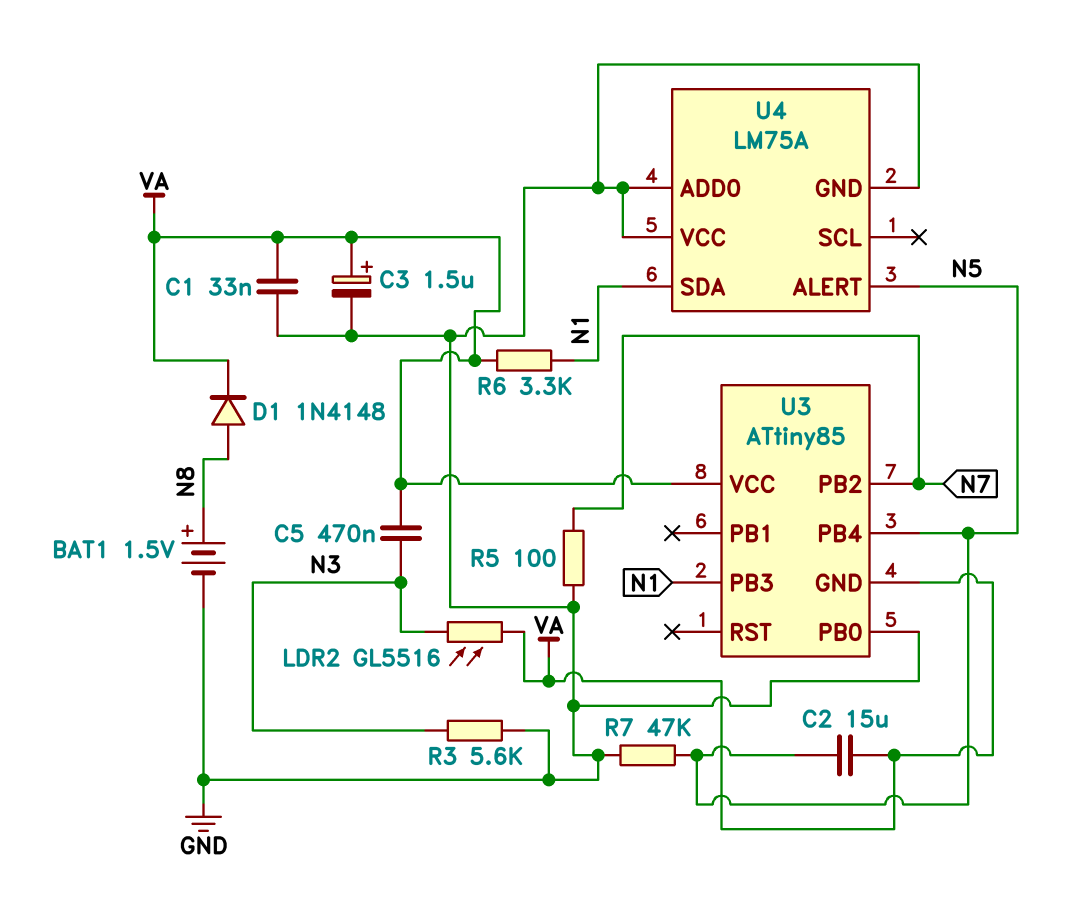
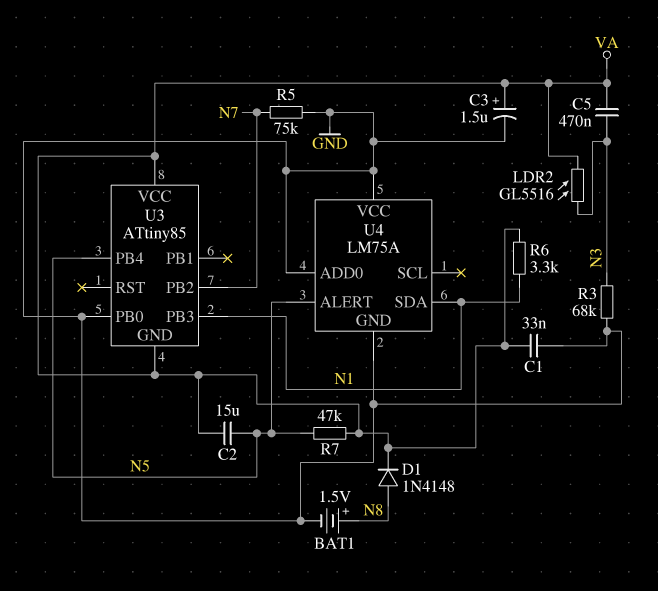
R3: 5.6k (GND, N3) -> 68k (GND, N3)
R5: 100 (GND, N7) -> 75k (GND, N7)
R7: 47k (GND, N5) -> 47k (N5, VA)

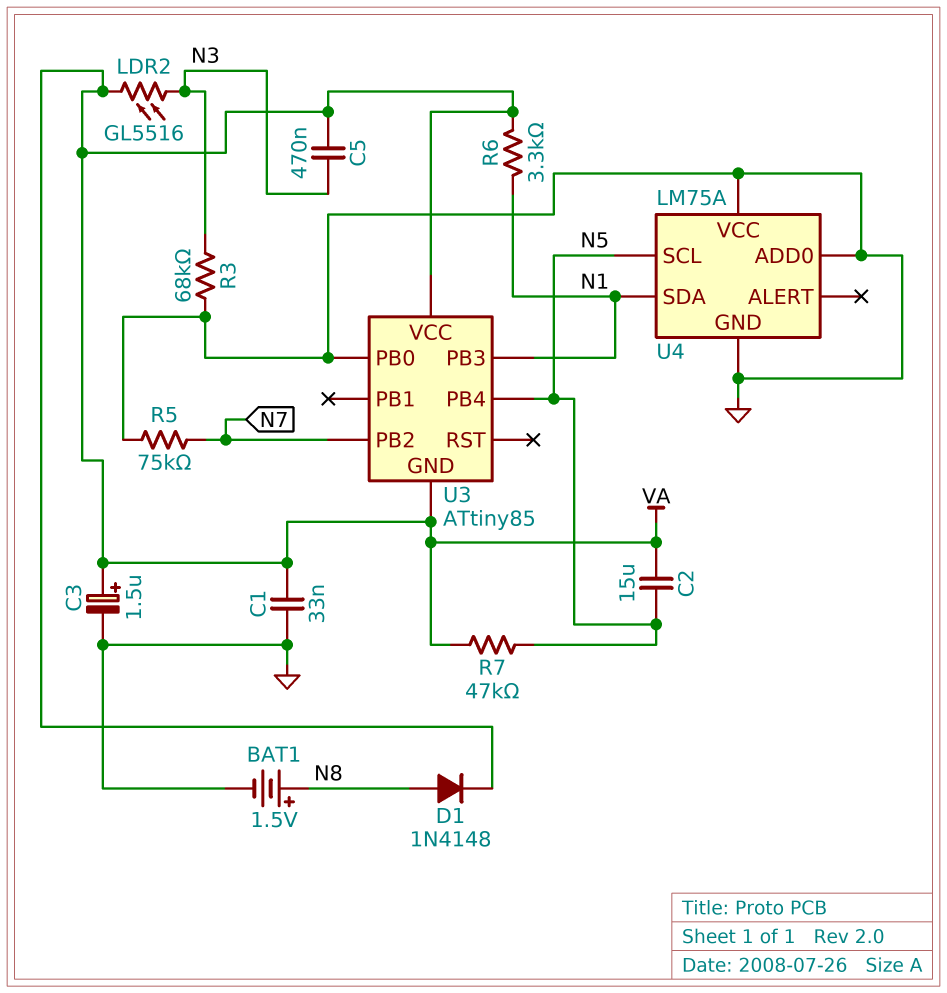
U4 pin ALERT: N5 -> none
U4 pin SCL: none -> N5

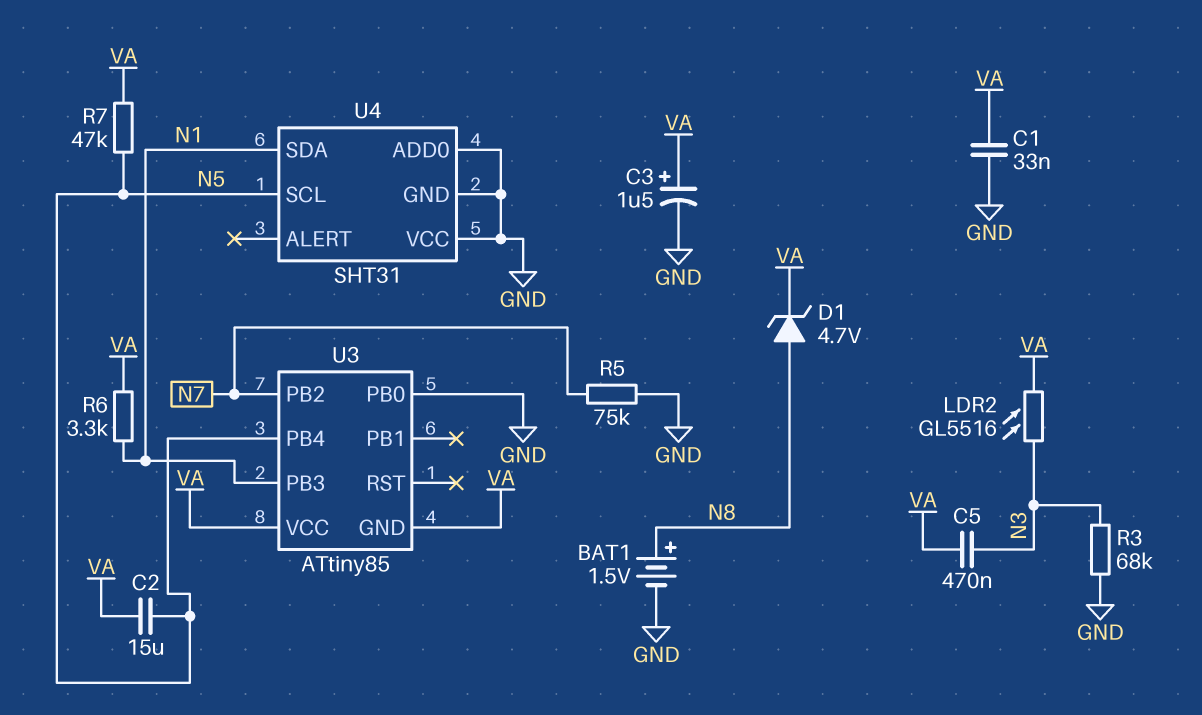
D1: diode 1N4148 (A N8, K VA) -> zener 4.7V (A N8, K VA)
U4: LM75A -> SHT31

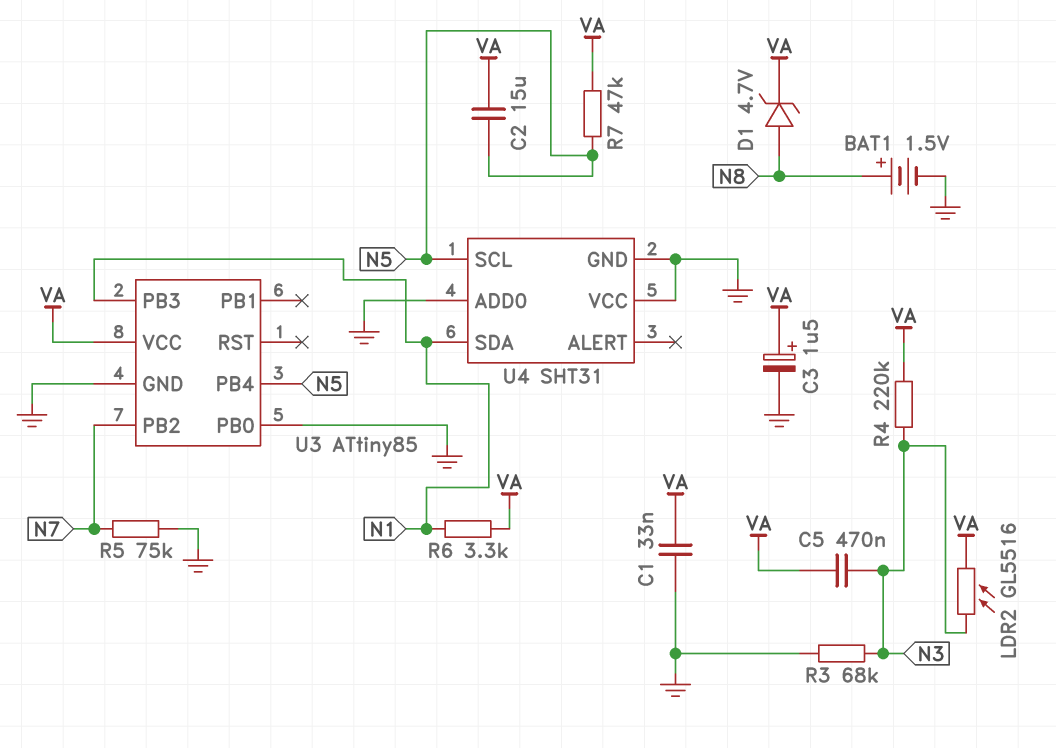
R4: none -> 220k (N3, VA)
U3 pin GND: VA -> GND

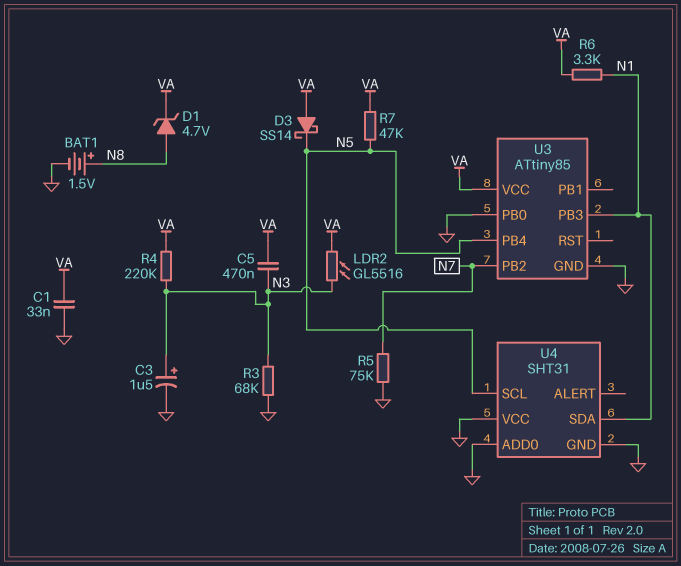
C2: 15uF (N5, VA) -> none
C3: 1.5uF (plus VA, minus GND) -> 1.5uF (plus N3, minus GND)
D3: none -> schottky SS14 (A VA, K N5)

